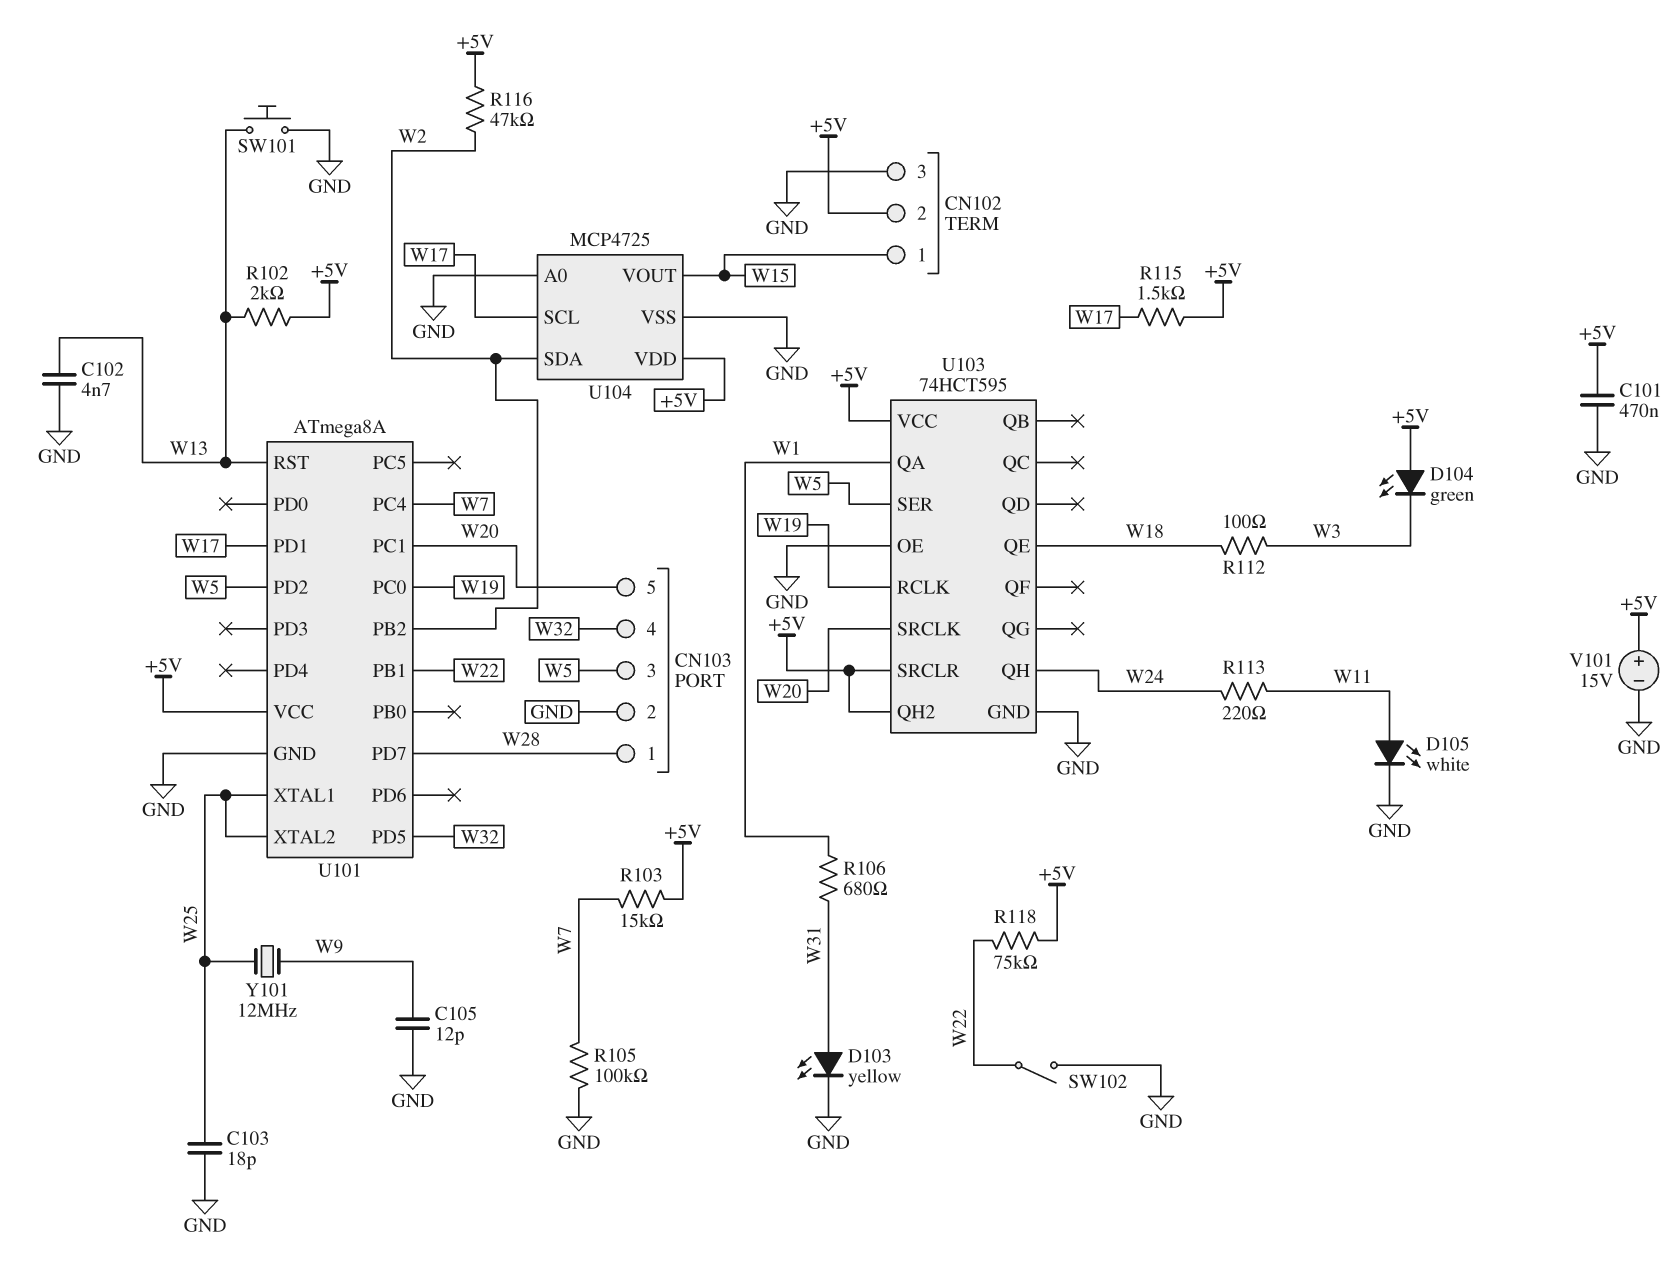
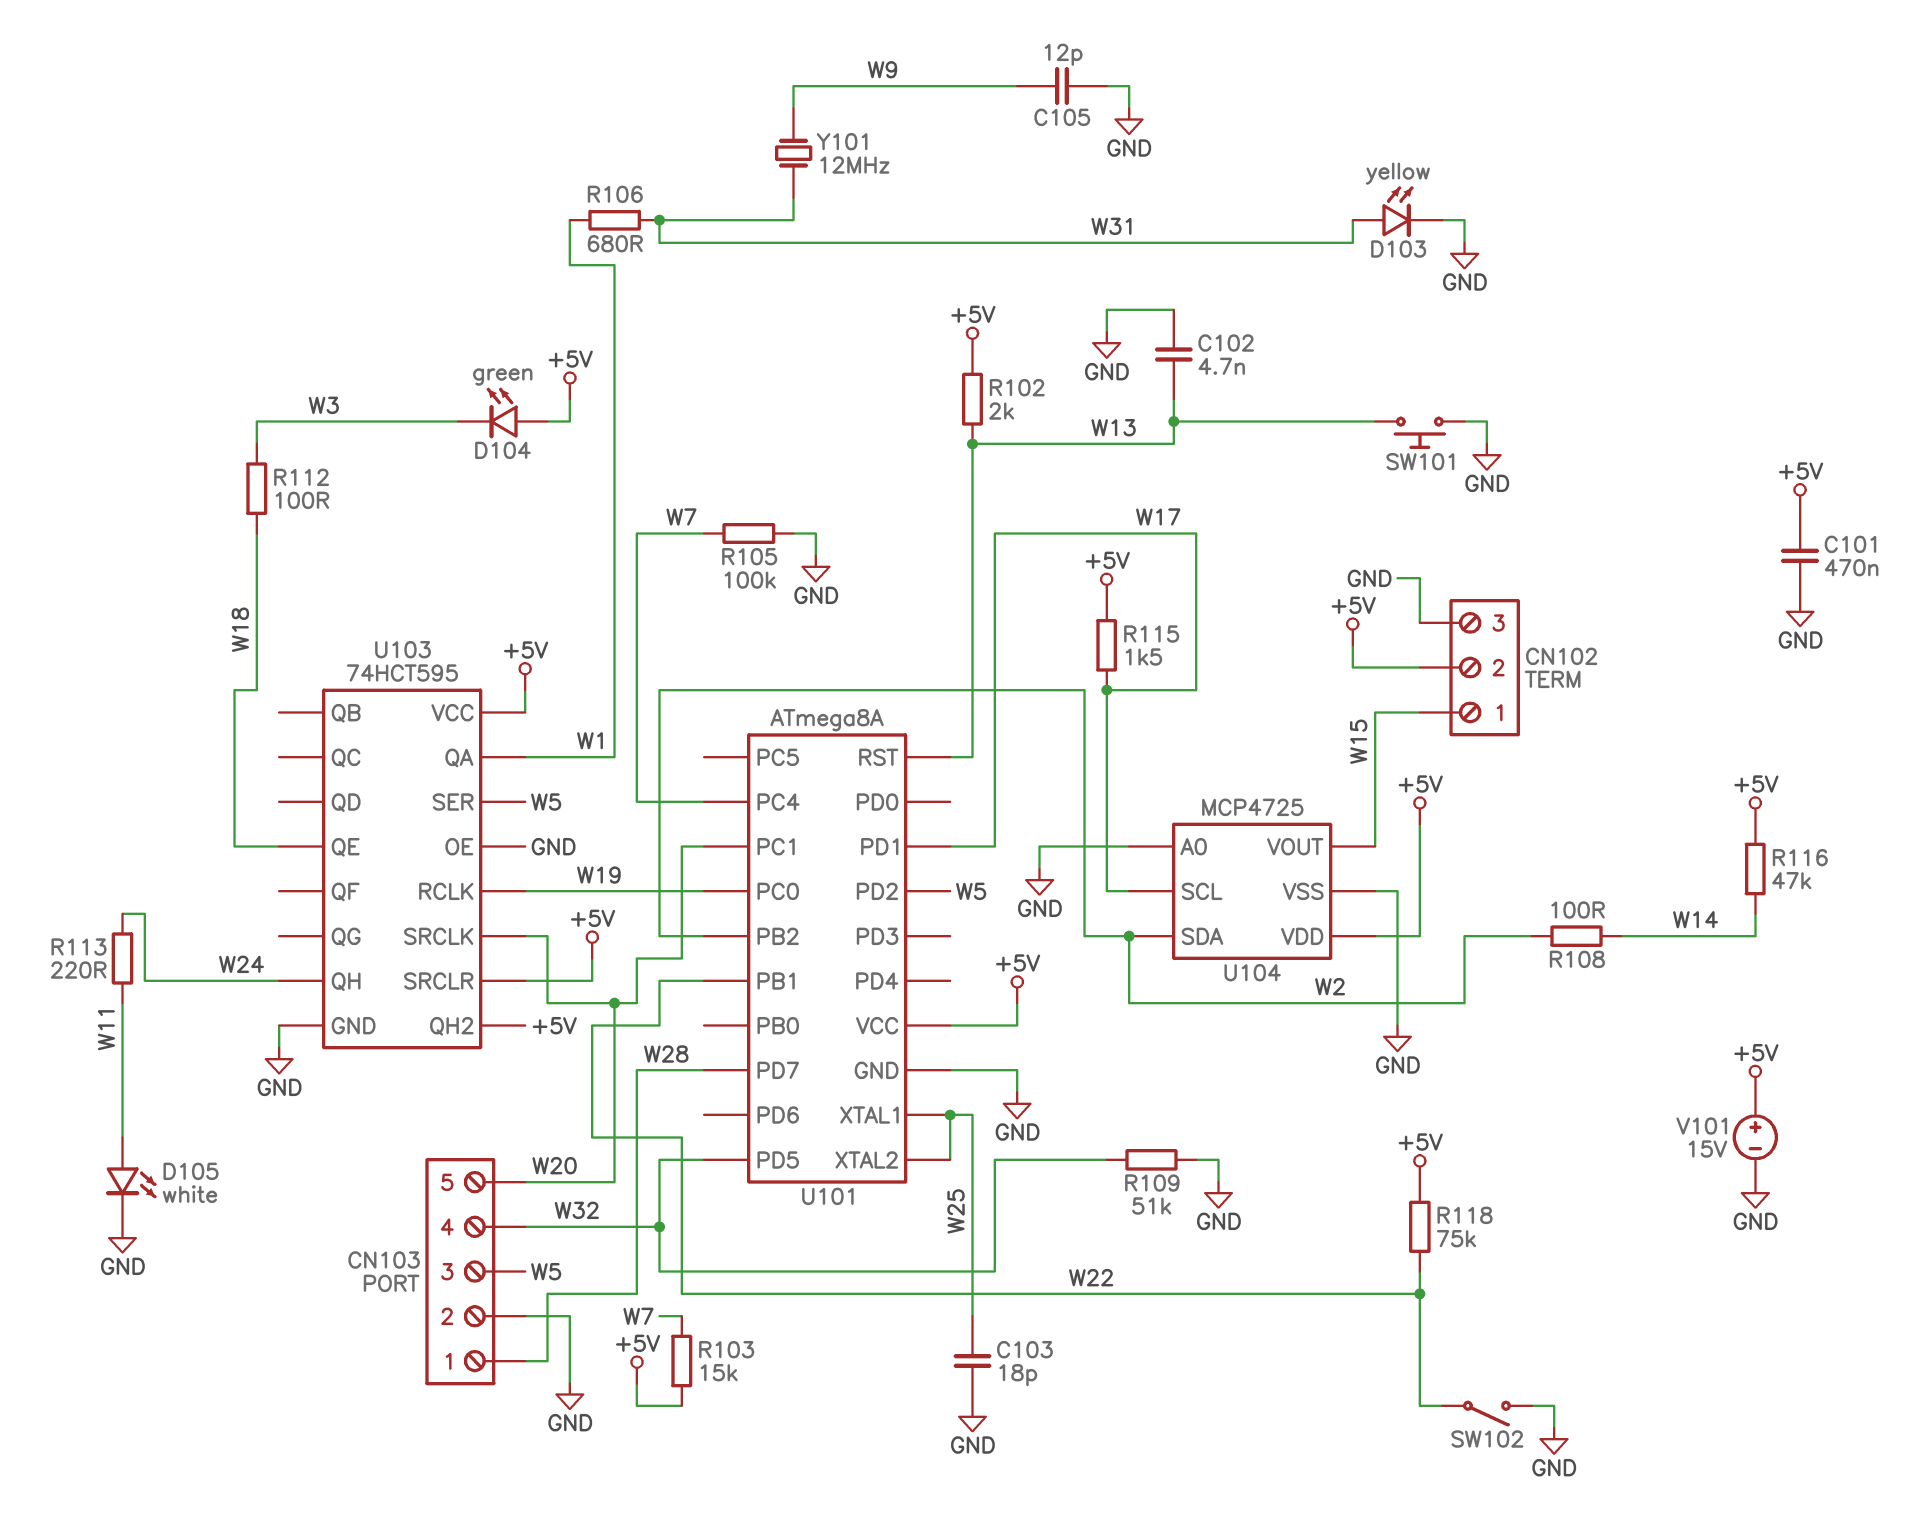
R108: none -> 100 (W2, W14)
R109: none -> 51k (GND, W32)
R116: 47k (+5V, W2) -> 47k (+5V, W14)
Y101: 12MHz (W9, W25) -> 12MHz (W9, W31)

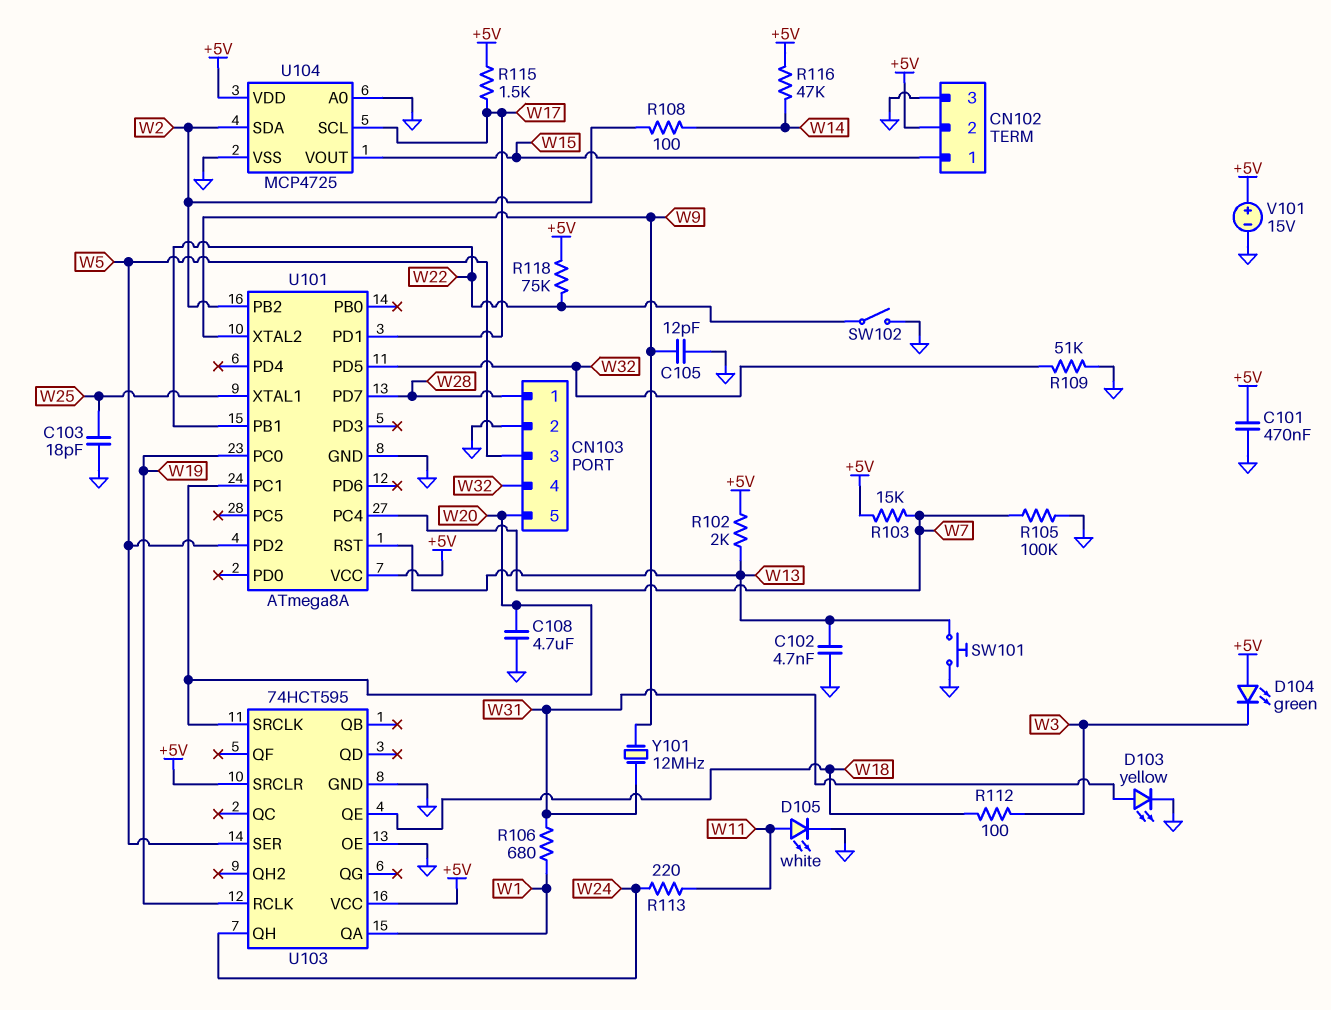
C108: none -> 4.7uF (GND, W20)
U101 pin XTAL2: W25 -> W9
U103 pin QH2: +5V -> none

